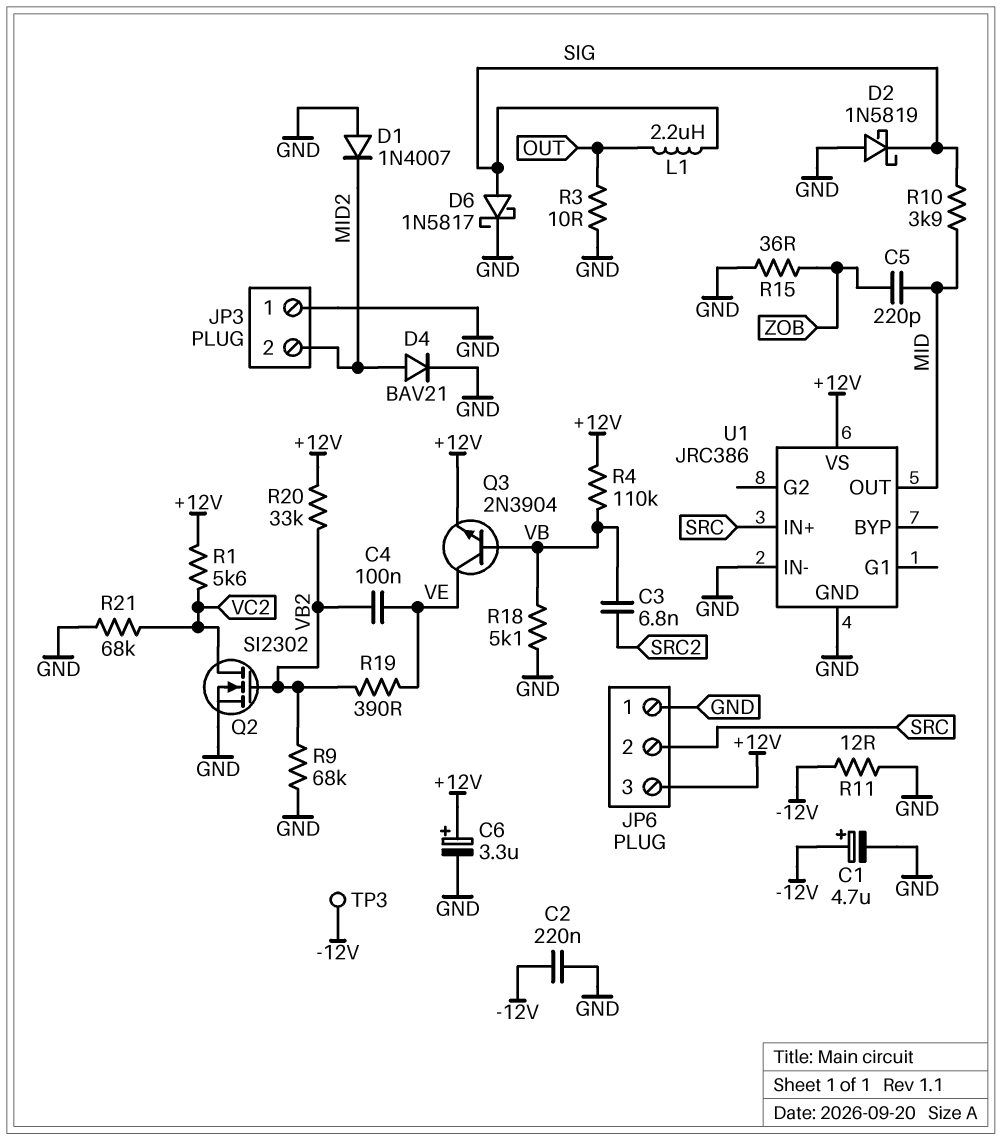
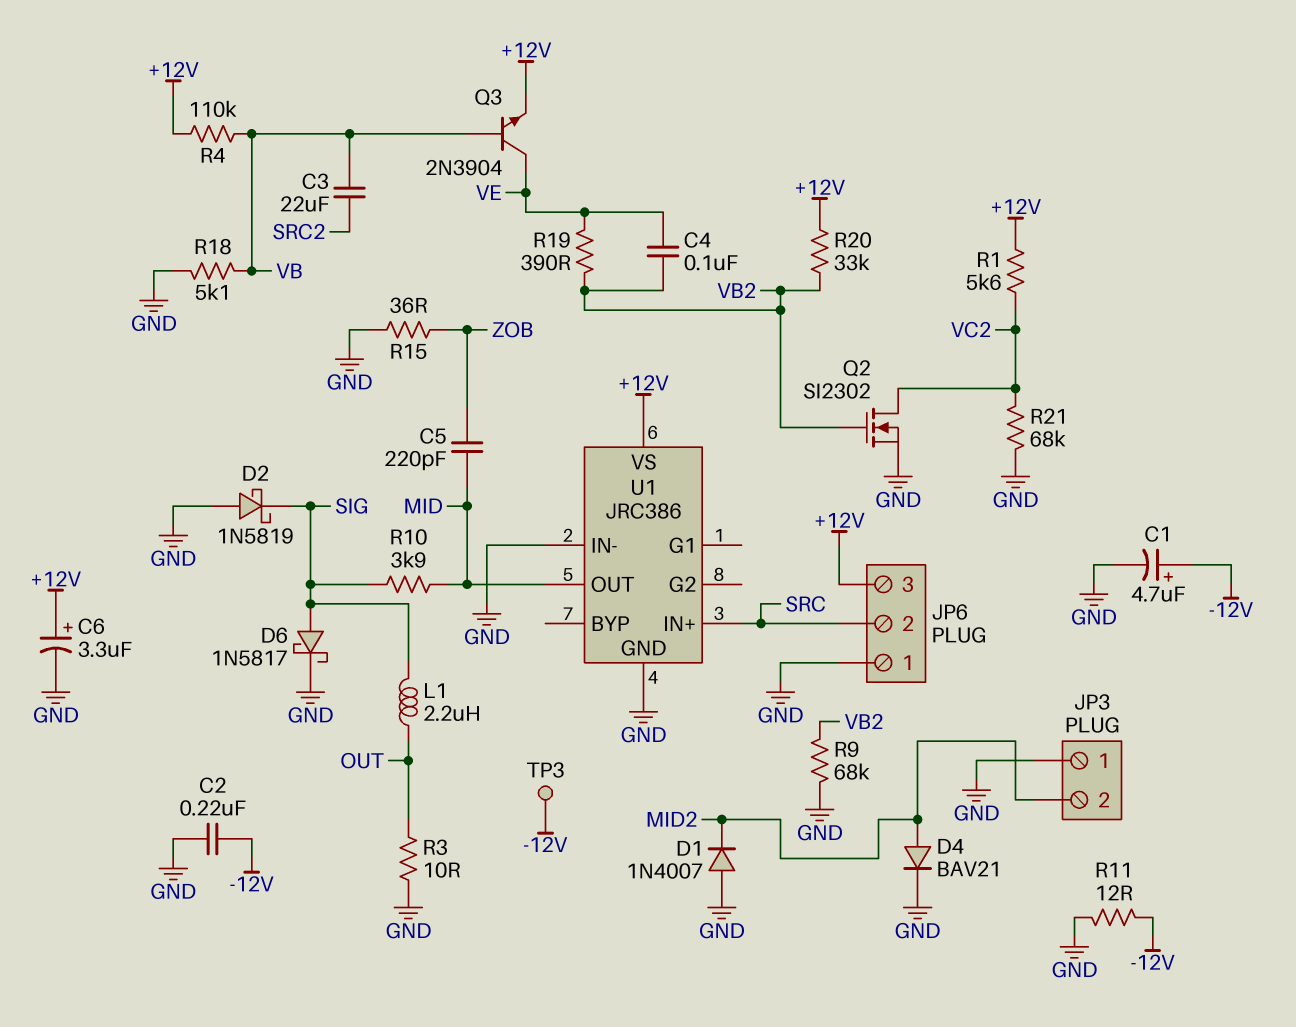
C3: 6.8nF (SRC2, VB) -> 22uF (SRC2, VB)

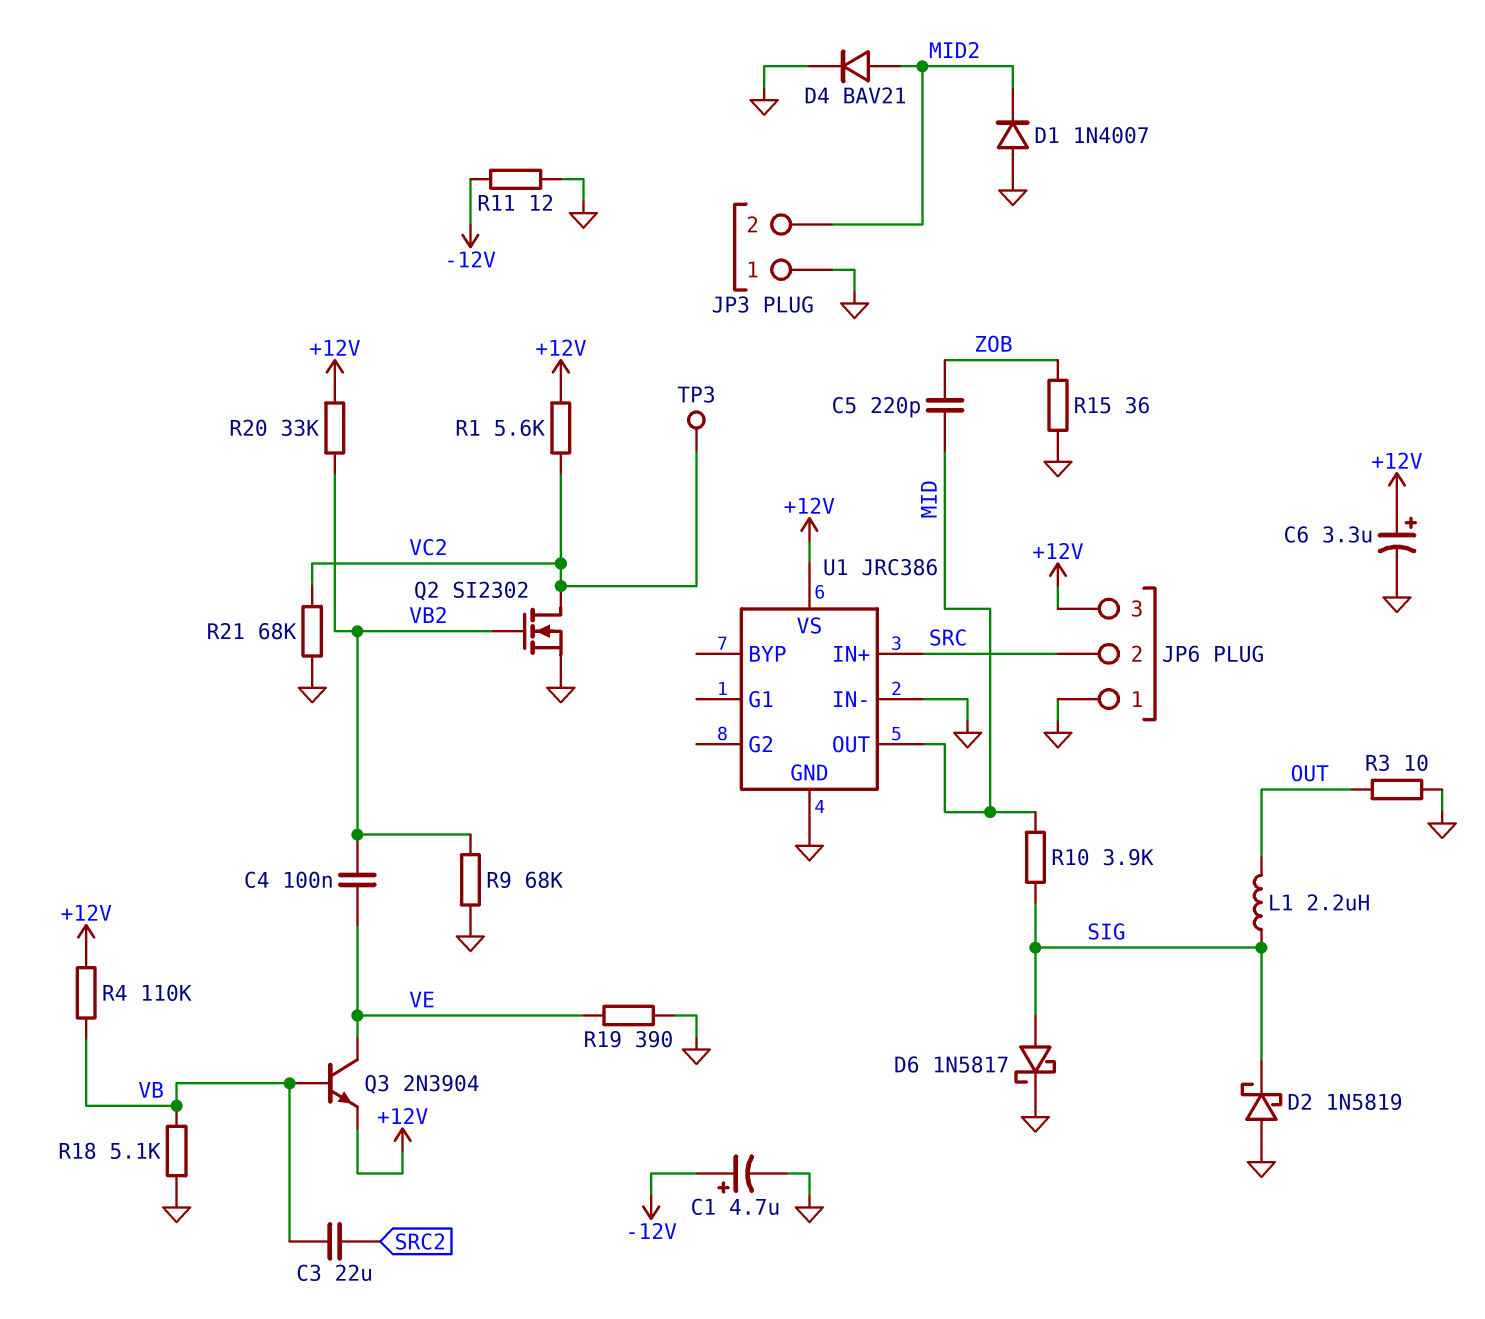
C2: 220nF (-12V, GND) -> none
R19: 390 (VB2, VE) -> 390 (GND, VE)
TP3: test point (-12V) -> test point (VC2)

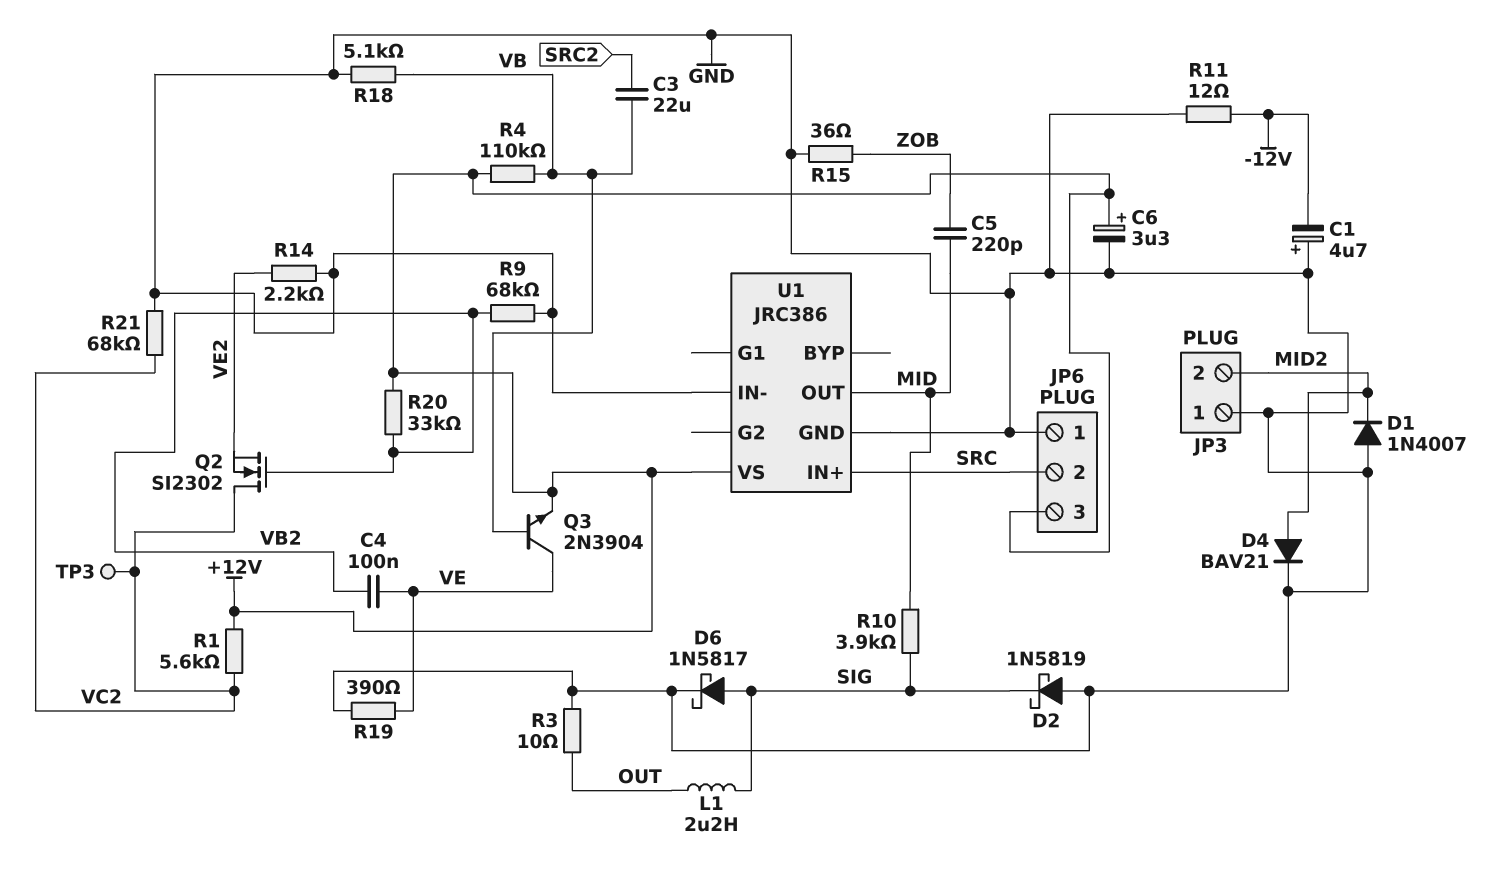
C1: 4.7uF (plus -12V, minus GND) -> 4.7uF (plus GND, minus -12V)
Q2: NMOS SI2302 (G VB2, D VC2, S GND) -> NMOS SI2302 (G VB2, D VC2, S VE2)
R14: none -> 2.2k (GND, VE2)

